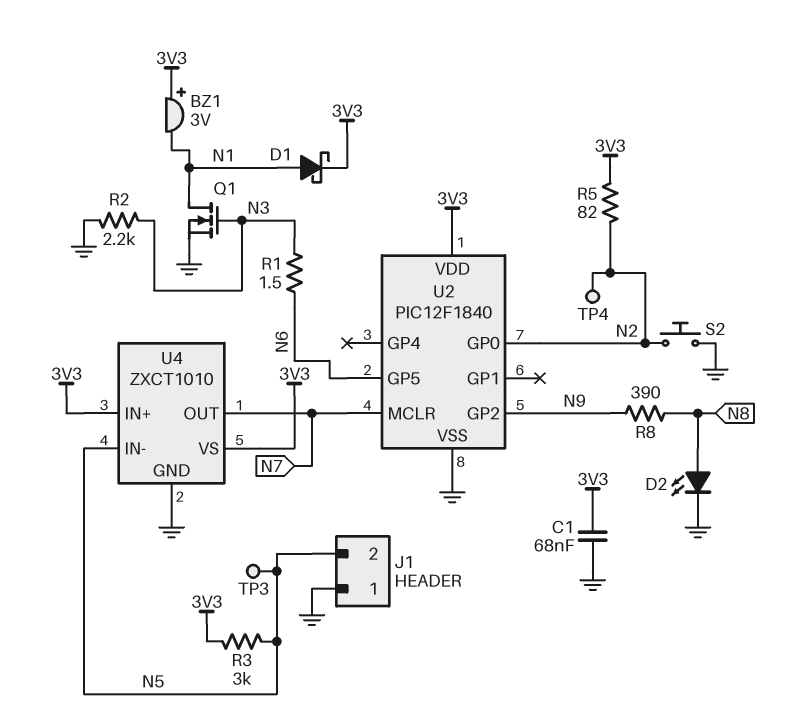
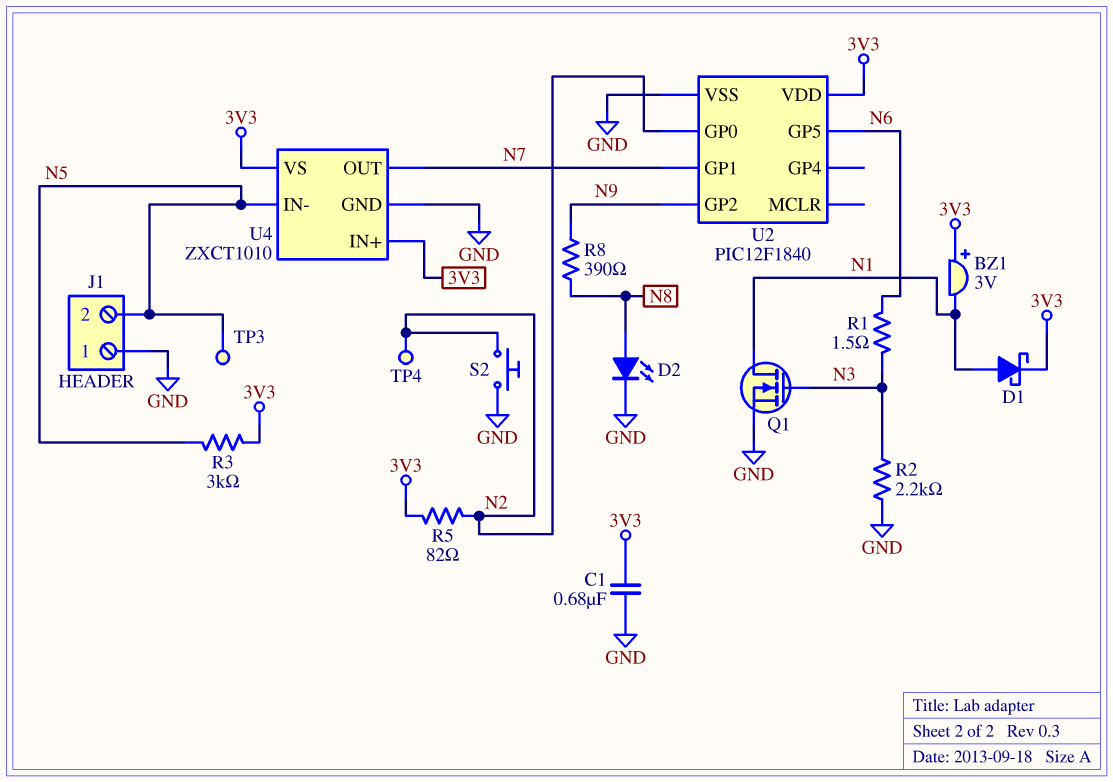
C1: 68nF (3V3, GND) -> 680nF (3V3, GND)
U2 pin GP1: none -> N7
U2 pin MCLR: N7 -> none

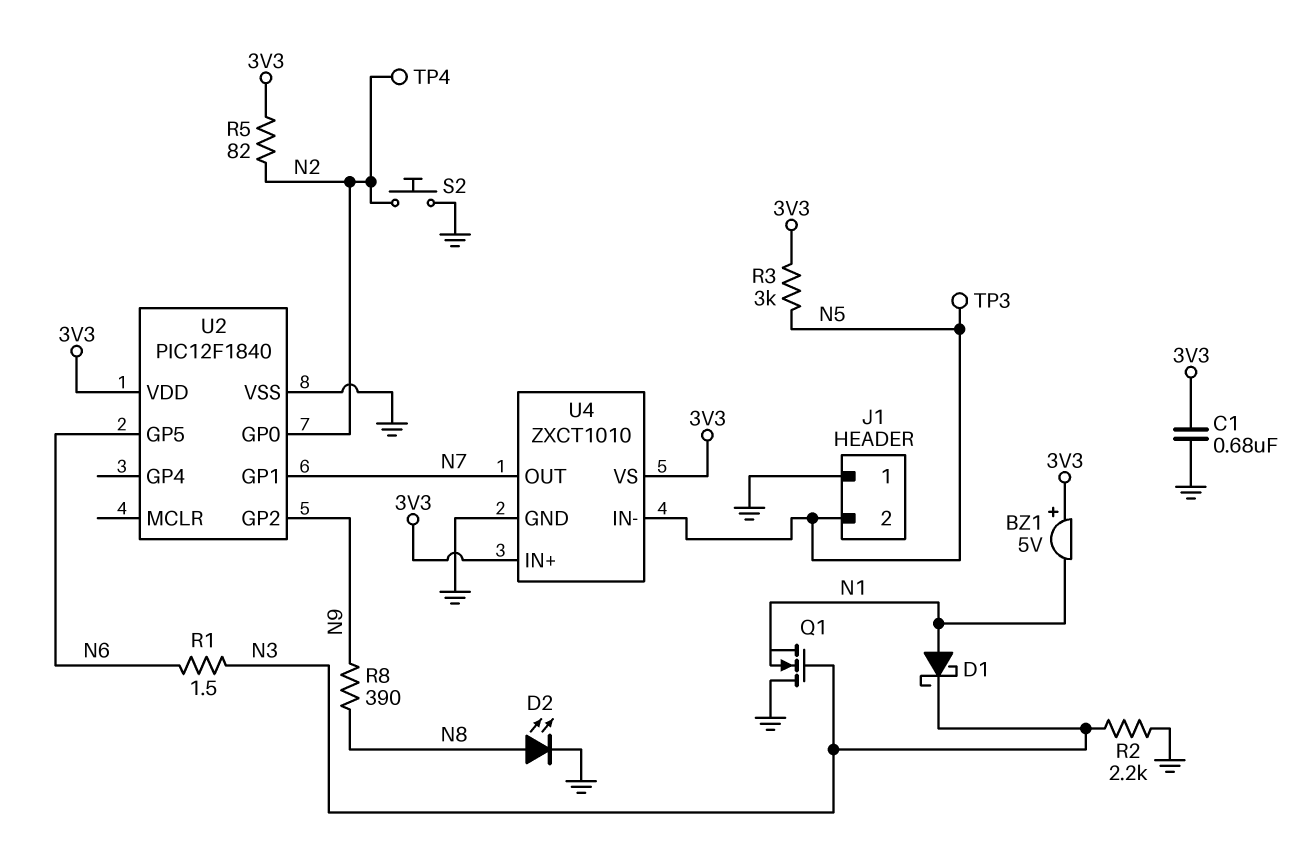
BZ1: buzzer 3V (plus 3V3, minus N1) -> buzzer 5V (plus 3V3, minus N1)
D1: schottky (A N1, K 3V3) -> schottky (A N1, K N3)
Q1: NMOS (G N3, D N1, S GND) -> NMOS (G N3, D GND, S N1)

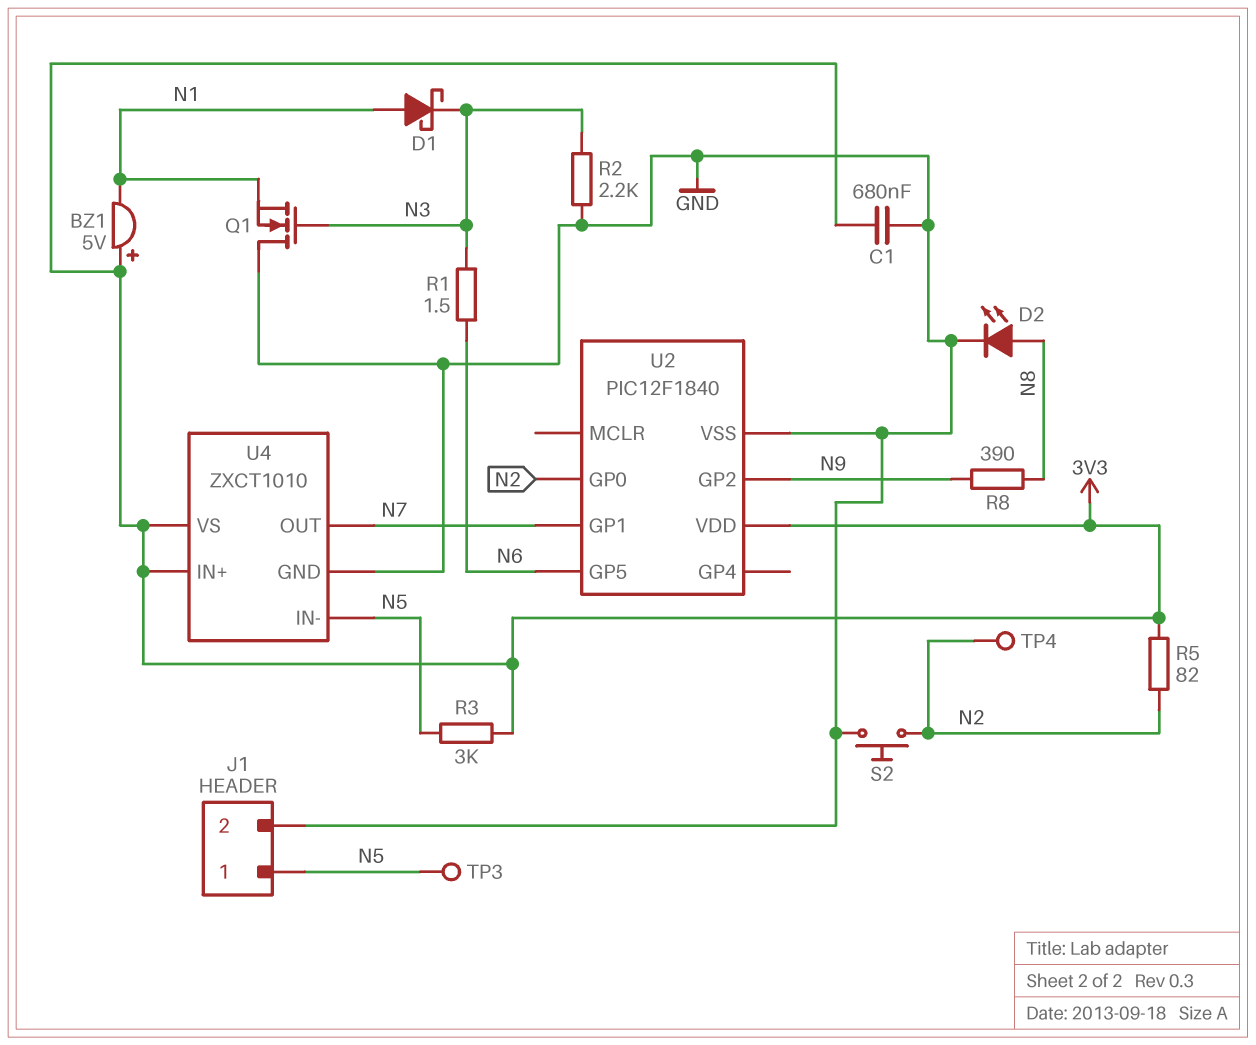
J1 pin 1: GND -> N5
J1 pin 2: N5 -> GND

